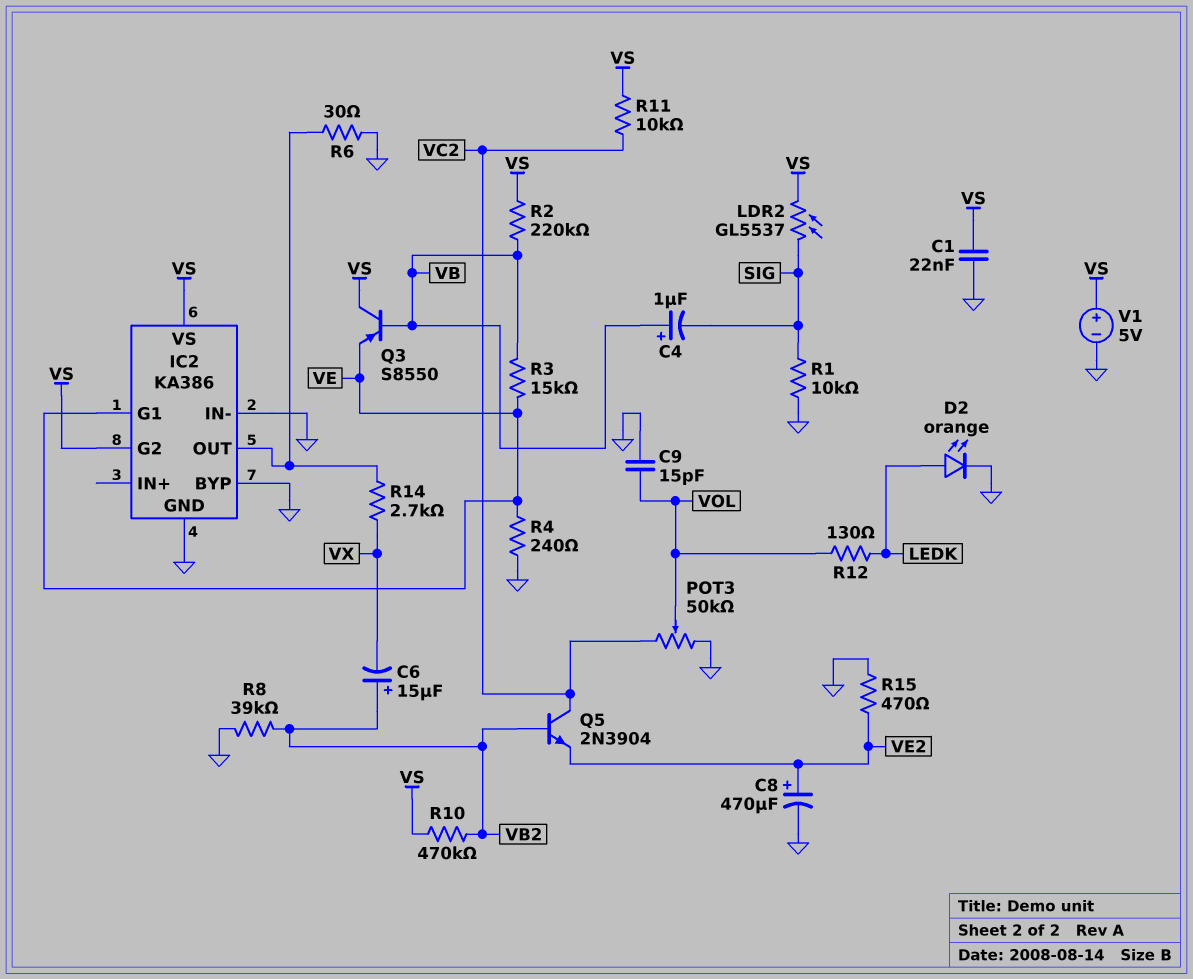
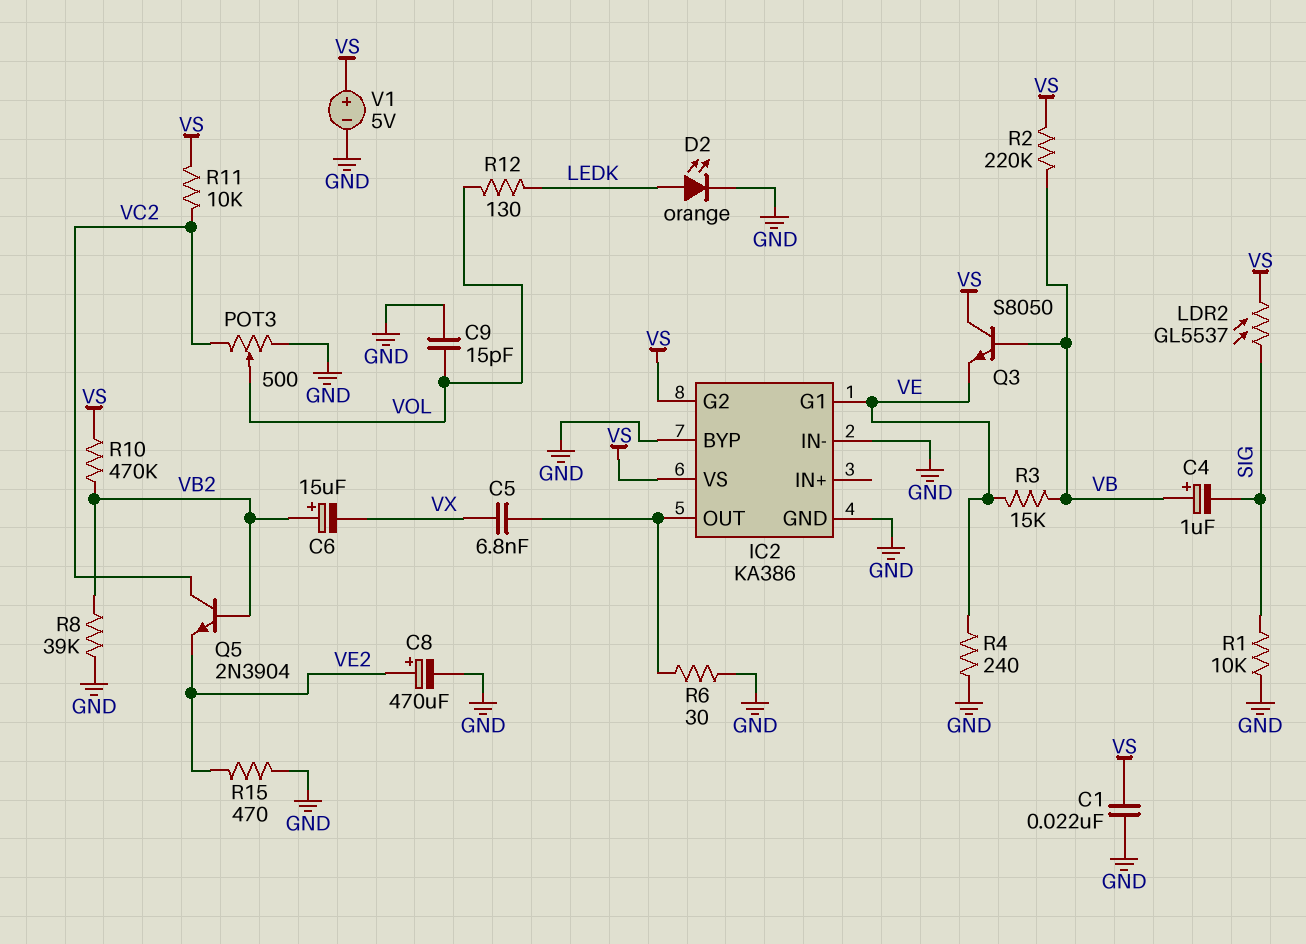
C5: none -> 6.8nF (IC2/OUT, VX)
POT3: 50k (GND, VC2, wiper VOL) -> 500 (GND, VC2, wiper VOL)
Q3: PNP S8550 (B VB, C VS, E VE) -> NPN S8050 (B VB, C VS, E VE)
R14: 2.7k (IC2/OUT, VX) -> none

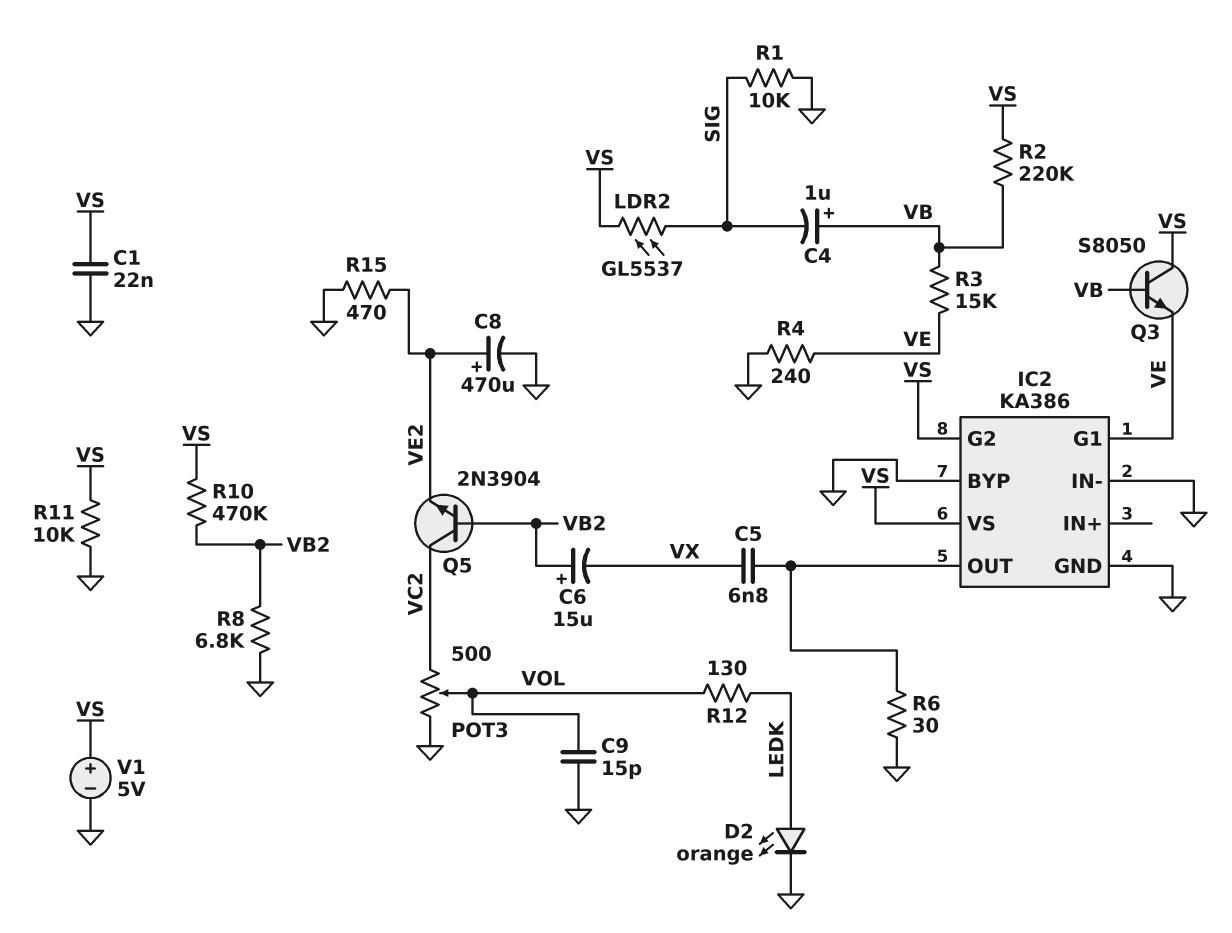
R8: 39k (GND, VB2) -> 6.8k (GND, VB2)
R11: 10k (VC2, VS) -> 10k (GND, VS)

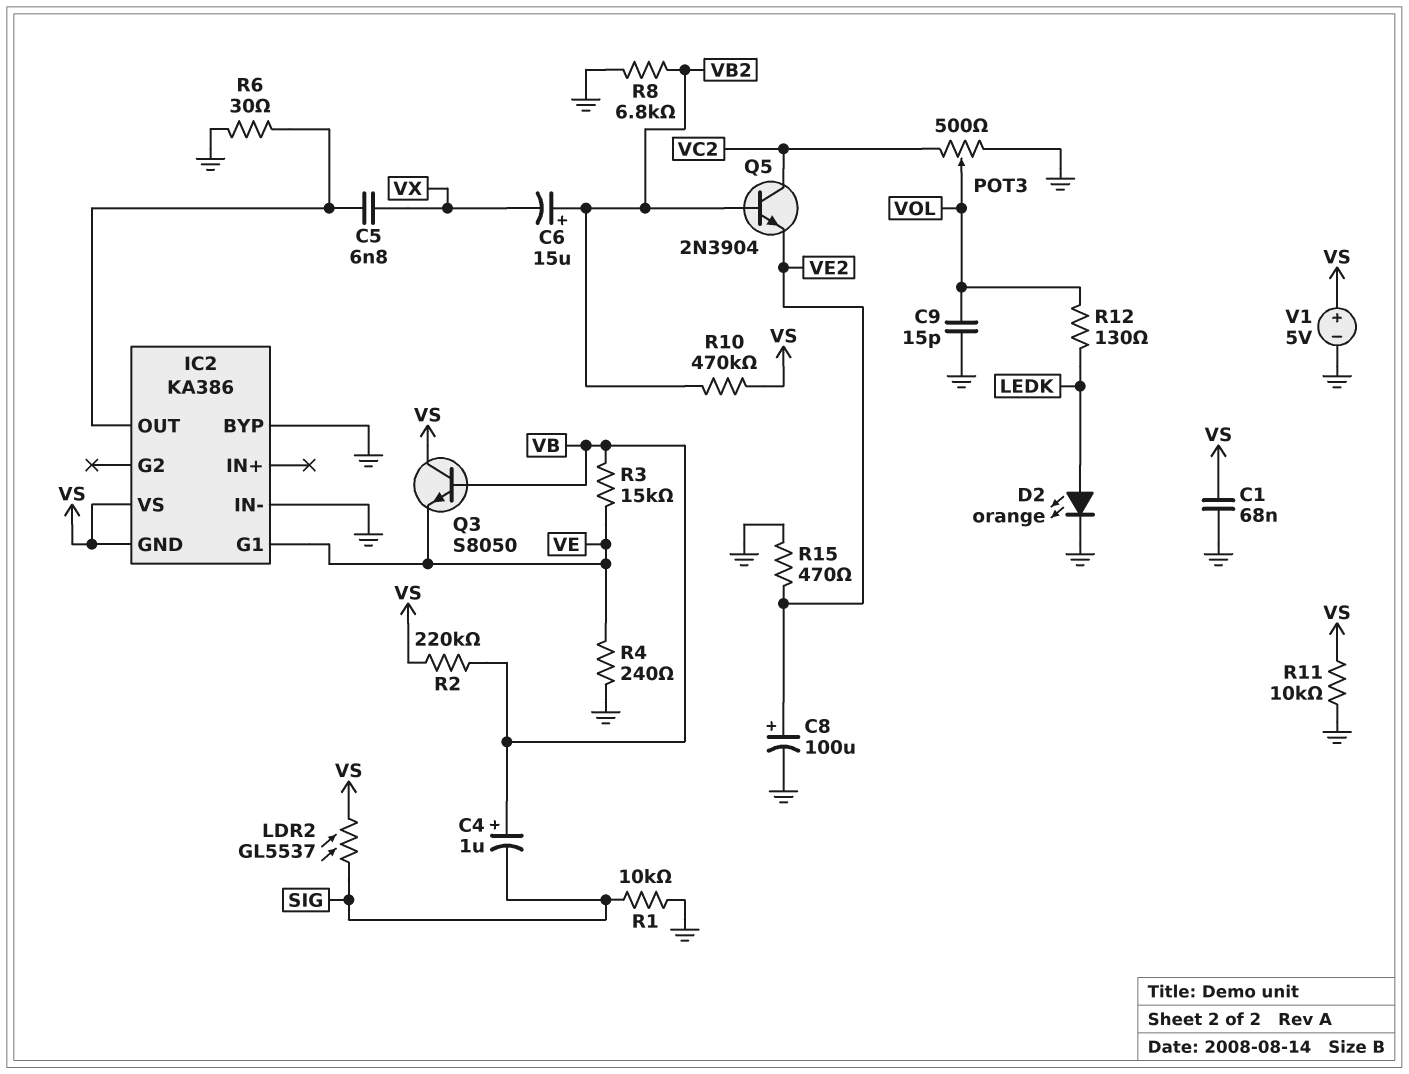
C1: 22nF (GND, VS) -> 68nF (GND, VS)
C8: 470uF (plus VE2, minus GND) -> 100uF (plus VE2, minus GND)
IC2 pin G2: VS -> none
IC2 pin GND: GND -> VS

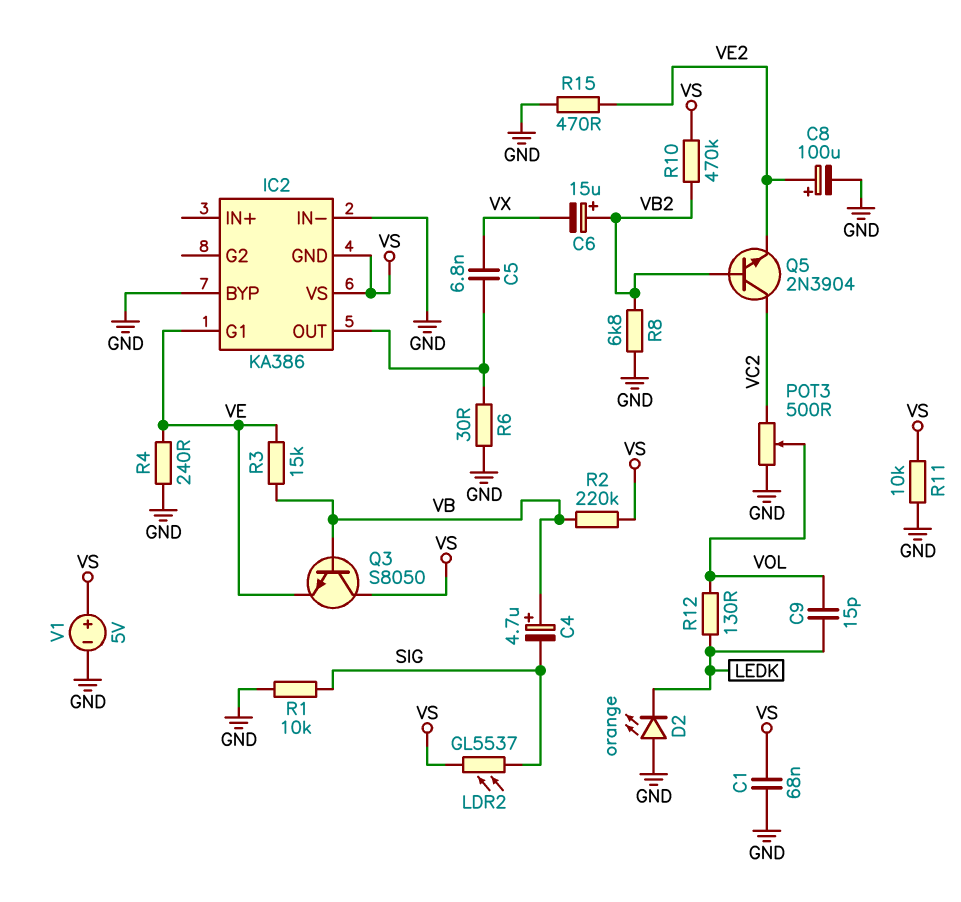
C4: 1uF (plus VB, minus SIG) -> 4.7uF (plus VB, minus SIG)
C9: 15pF (GND, VOL) -> 15pF (LEDK, VOL)
D2: LED orange (A LEDK, K GND) -> LED orange (A GND, K LEDK)

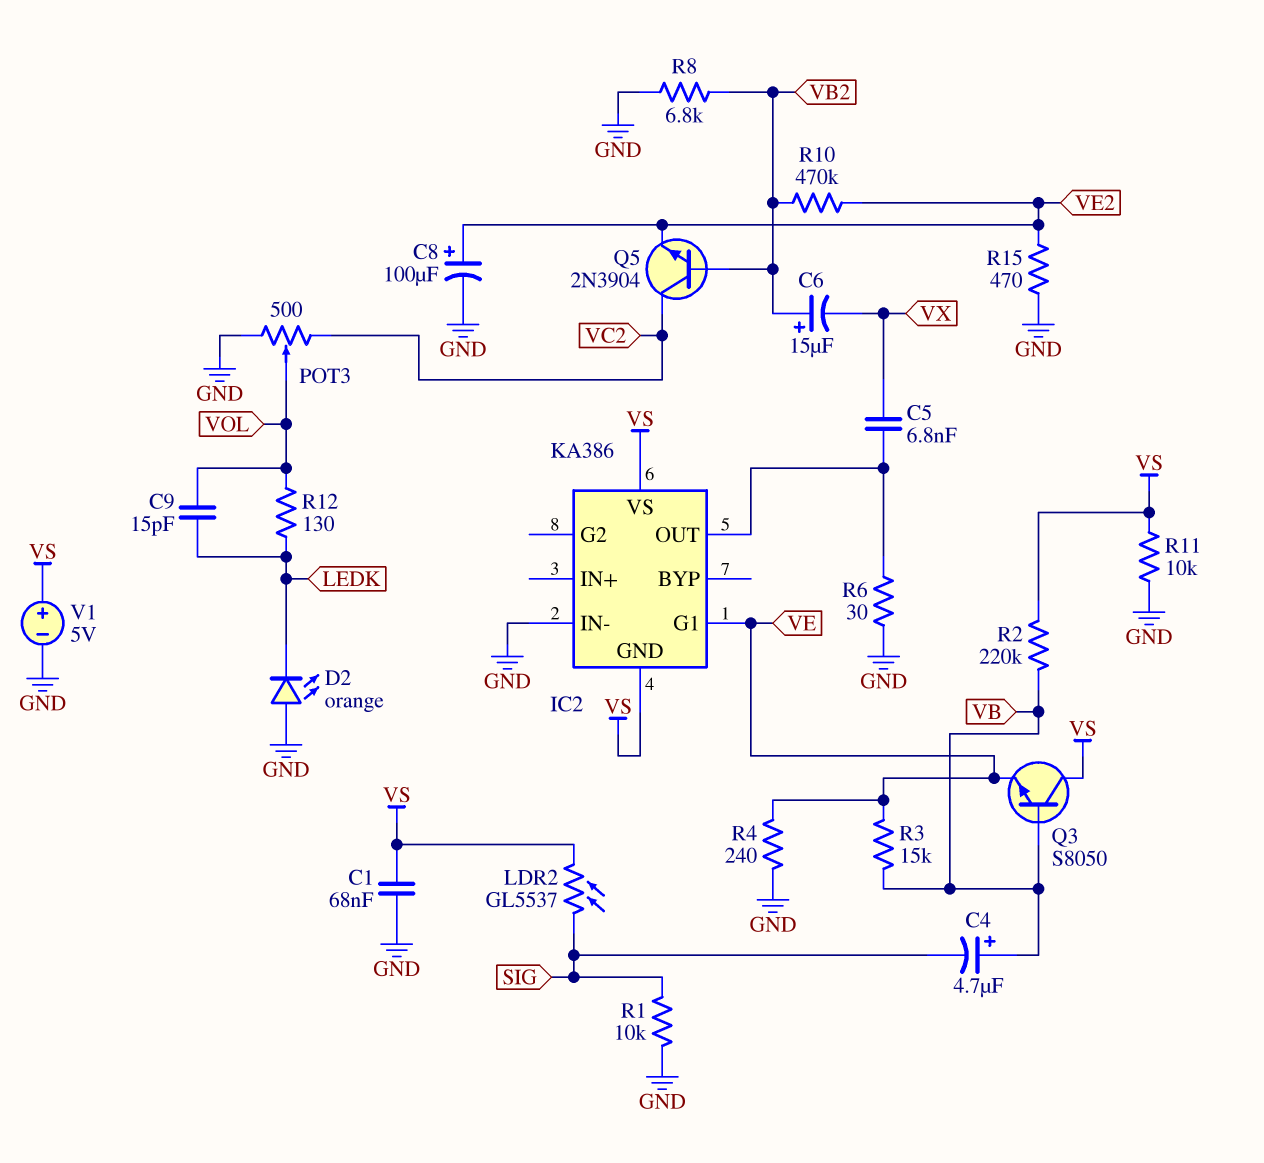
IC2 pin BYP: GND -> none
R10: 470k (VB2, VS) -> 470k (VB2, VE2)

